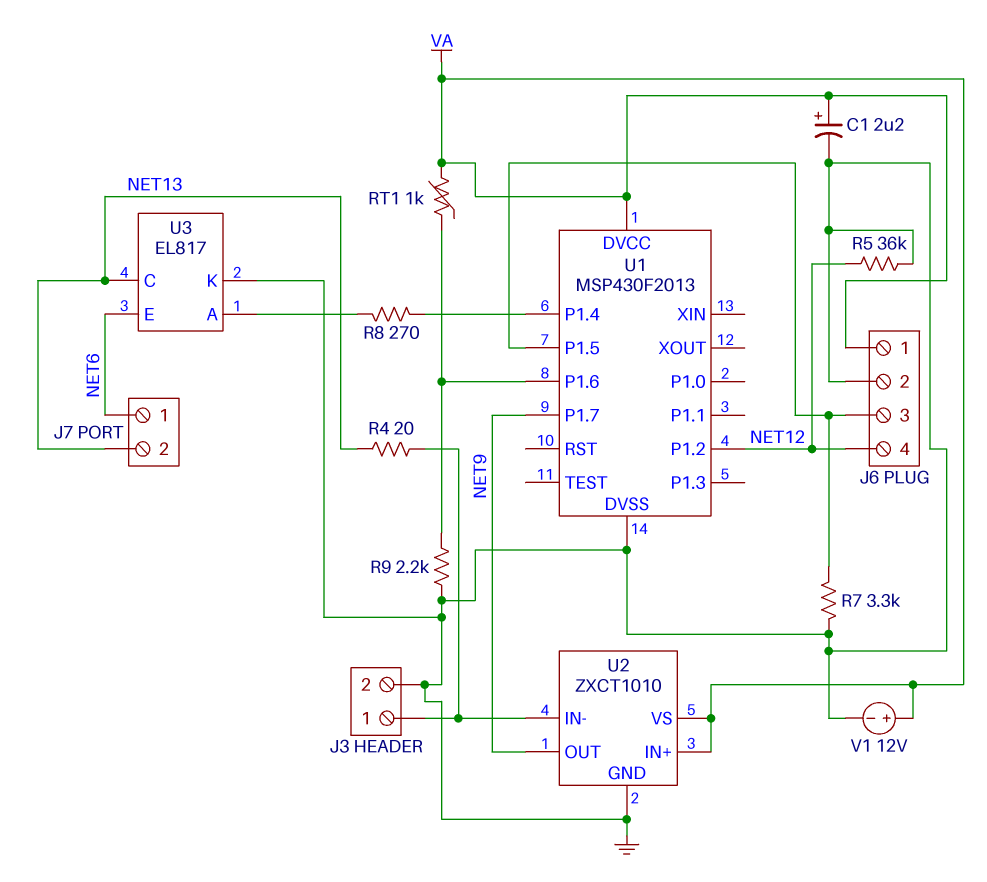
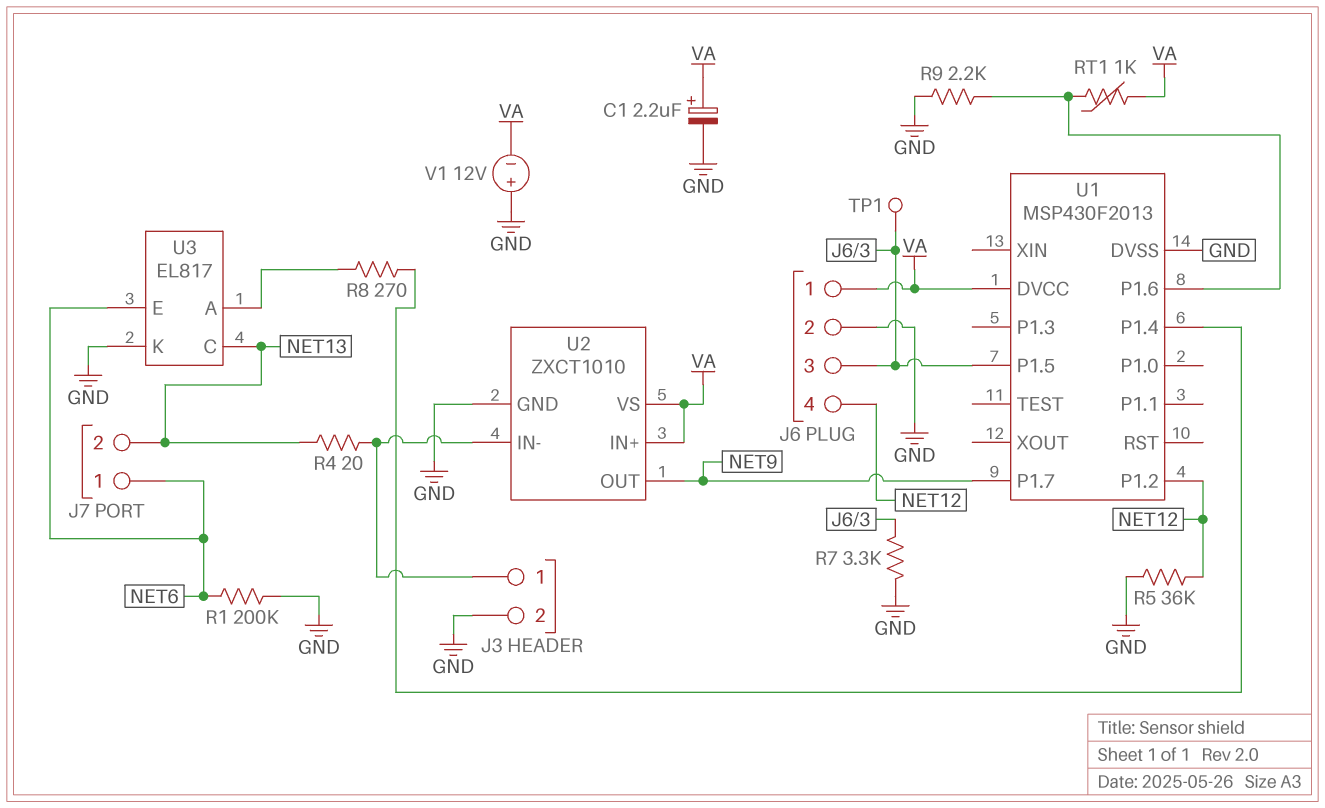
R1: none -> 200k (GND, NET6)
TP1: none -> test point (J6/3)
V1: 12V (plus VA, minus GND) -> 12V (plus GND, minus VA)

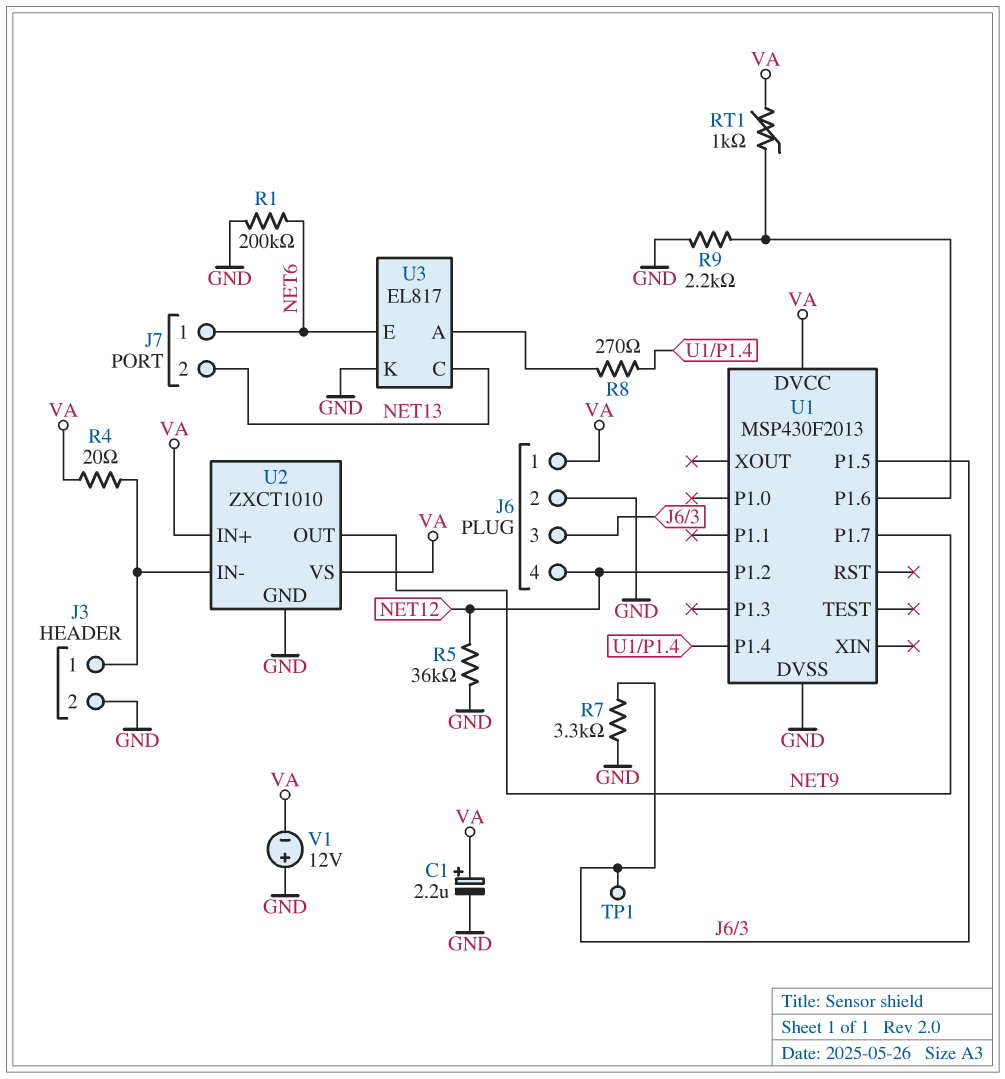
R4: 20 (J3/1, NET13) -> 20 (J3/1, VA)

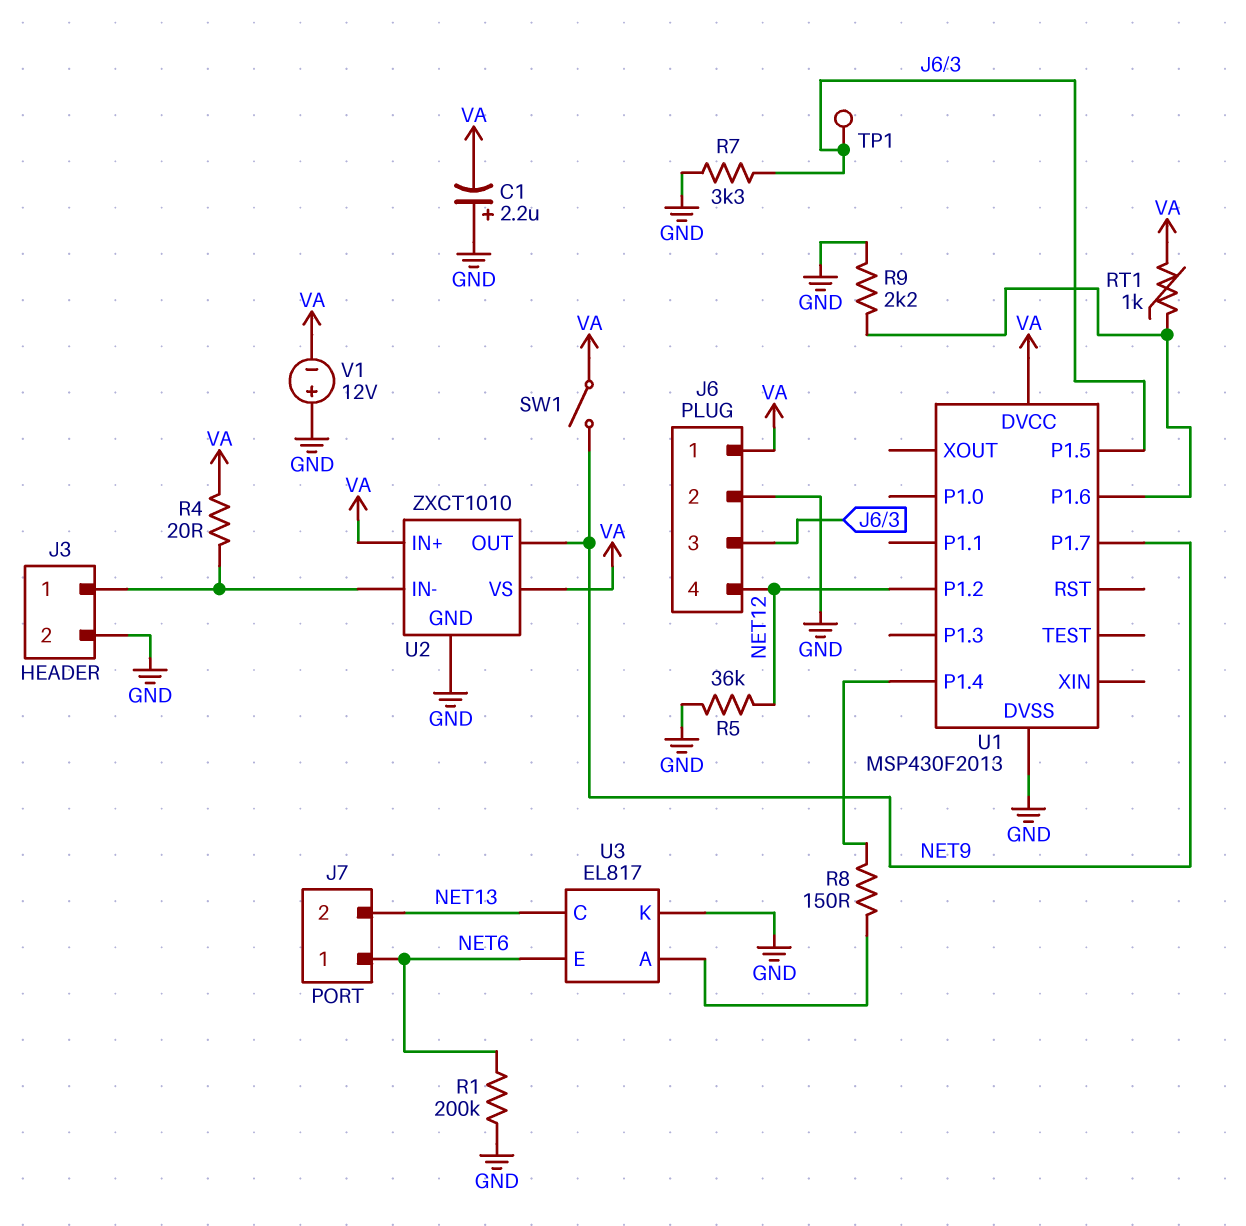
C1: 2.2uF (plus VA, minus GND) -> 2.2uF (plus GND, minus VA)
R8: 270 (U1/P1.4, U3/A) -> 150 (U1/P1.4, U3/A)
SW1: none -> switch (NET9, VA)

